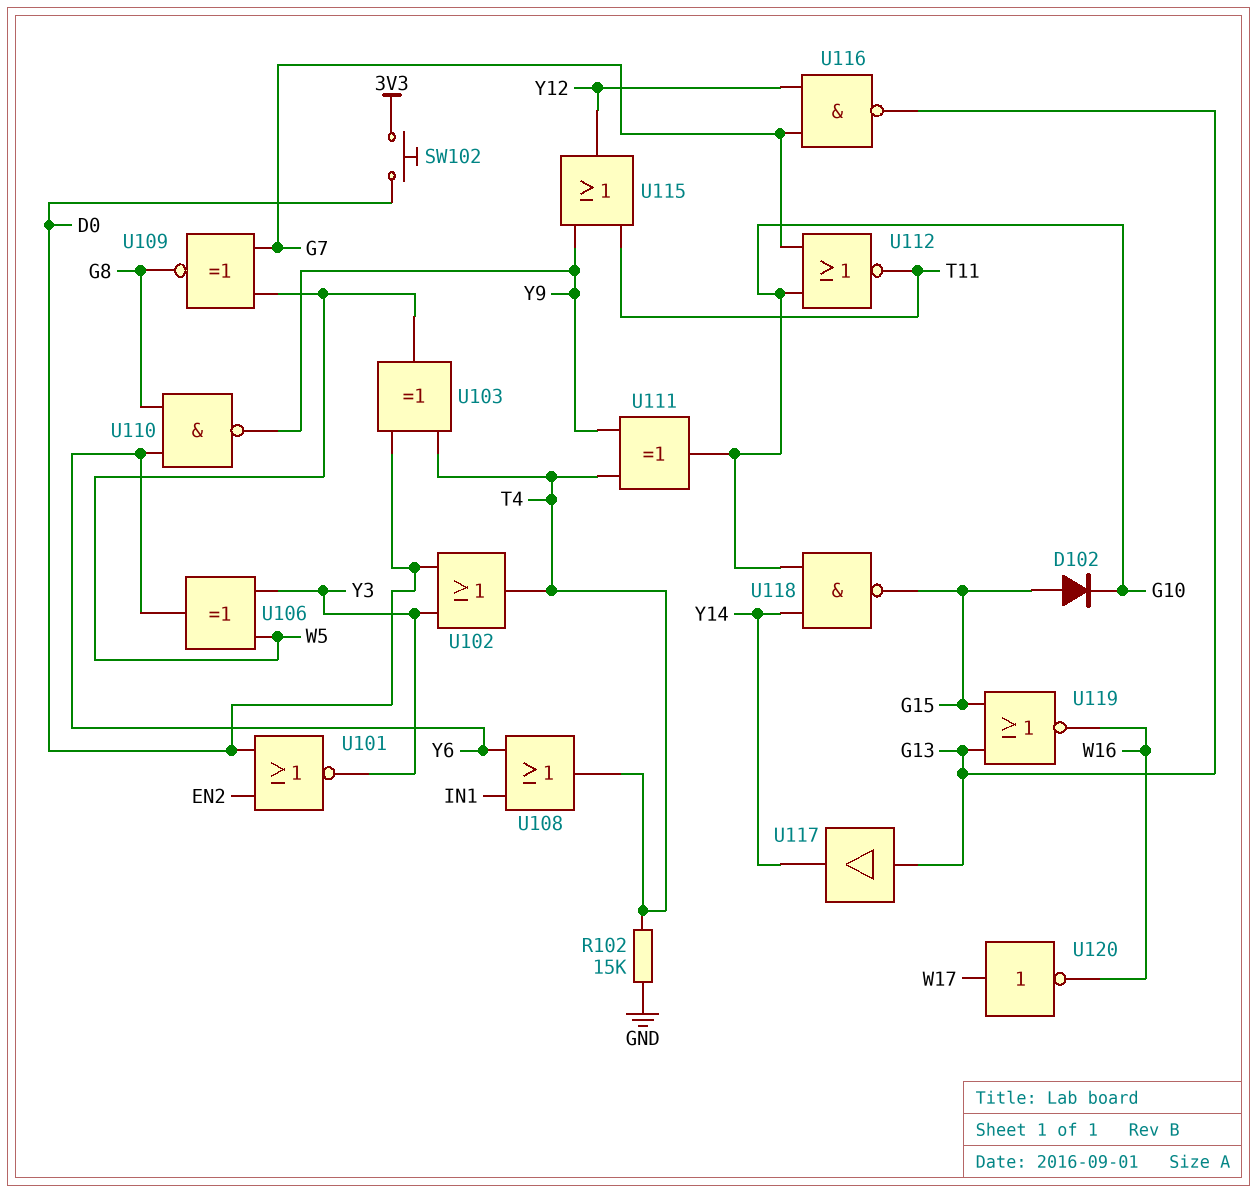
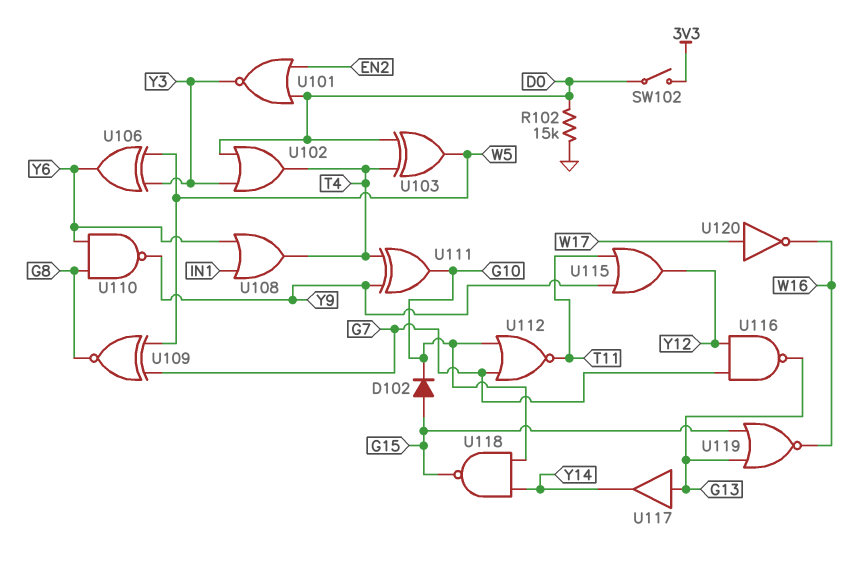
R102: 15k (GND, T4) -> 15k (D0, GND)
SW102: button (3V3, D0) -> switch (3V3, D0)

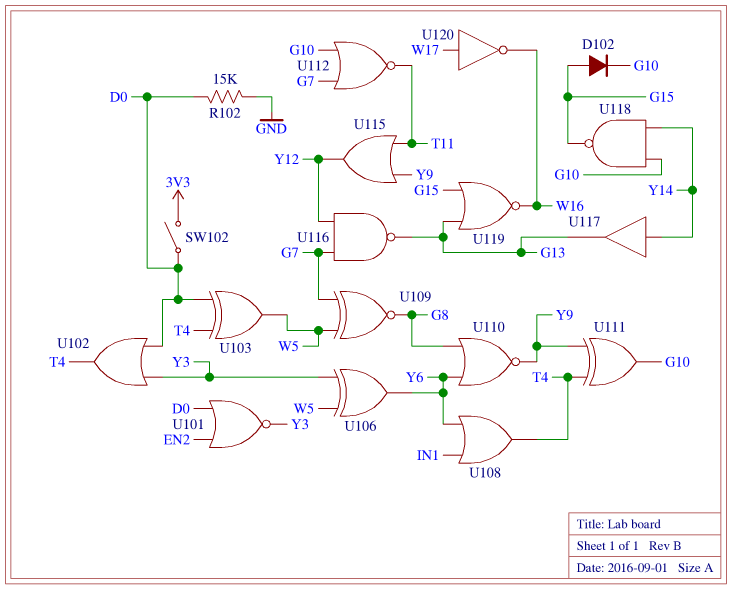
U110: NAND (in G8, in Y6, out Y9) -> NOR (in G8, in Y6, out Y9)
U117: buffer (in G13, out Y14) -> buffer (in Y14, out G13)

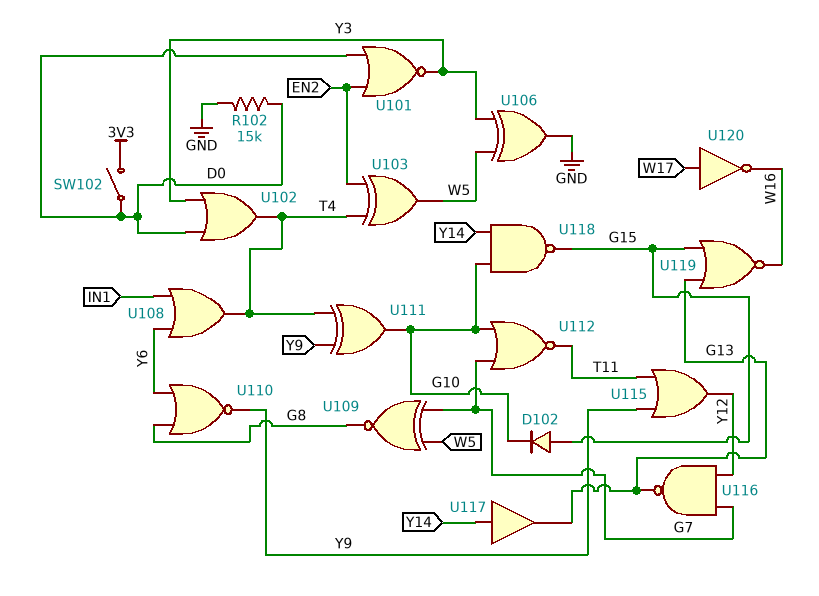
U103: XOR (in D0, in T4, out W5) -> XOR (in EN2, in T4, out W5)
U106: XOR (in W5, in Y3, out Y6) -> XOR (in W5, in Y3, out GND)

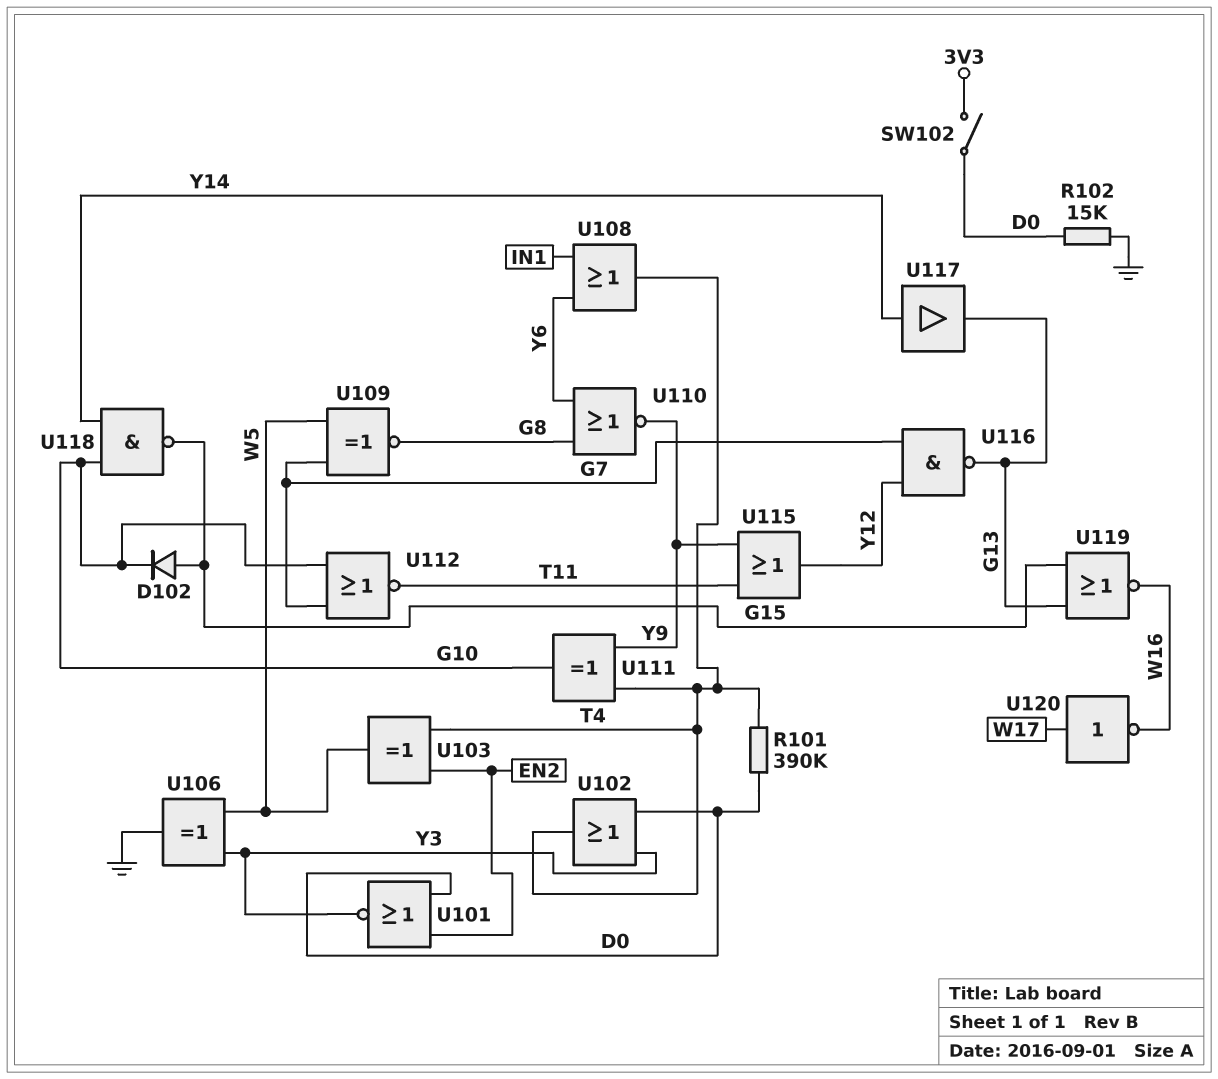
R101: none -> 390k (D0, T4)

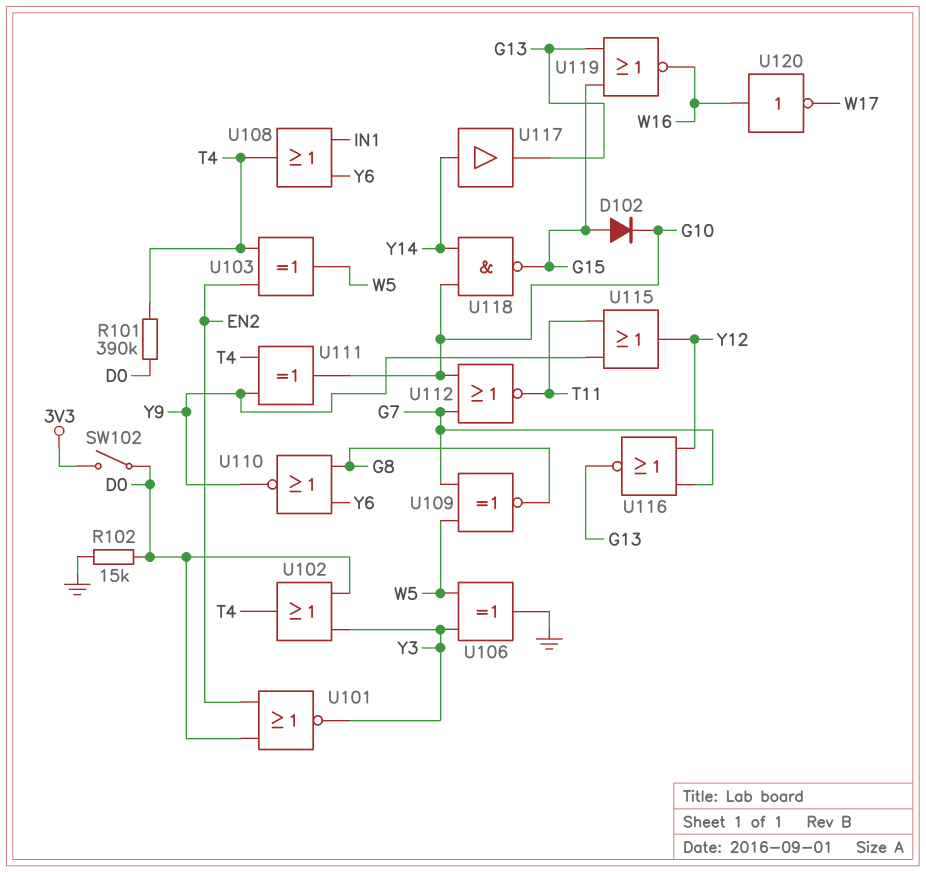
U116: NAND (in G7, in Y12, out G13) -> NOR (in G7, in Y12, out G13)
U120: NOT (in W17, out W16) -> NOT (in W16, out W17)

